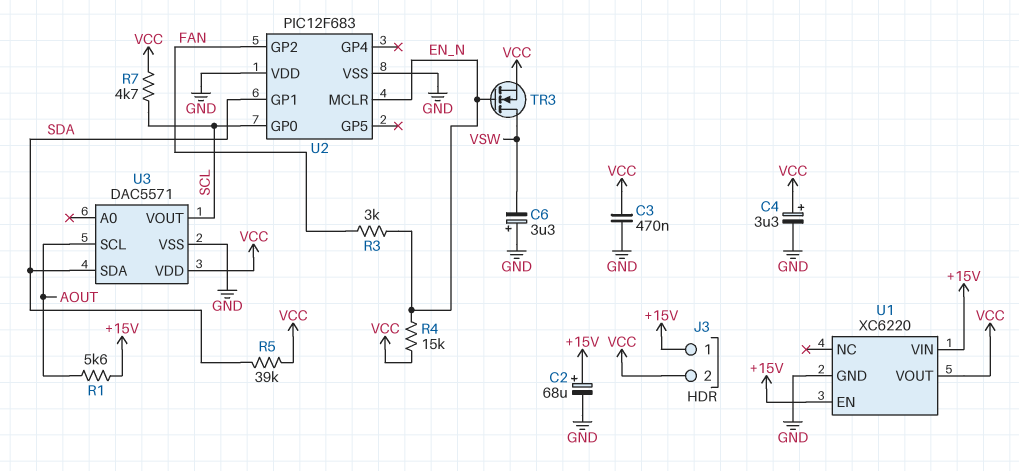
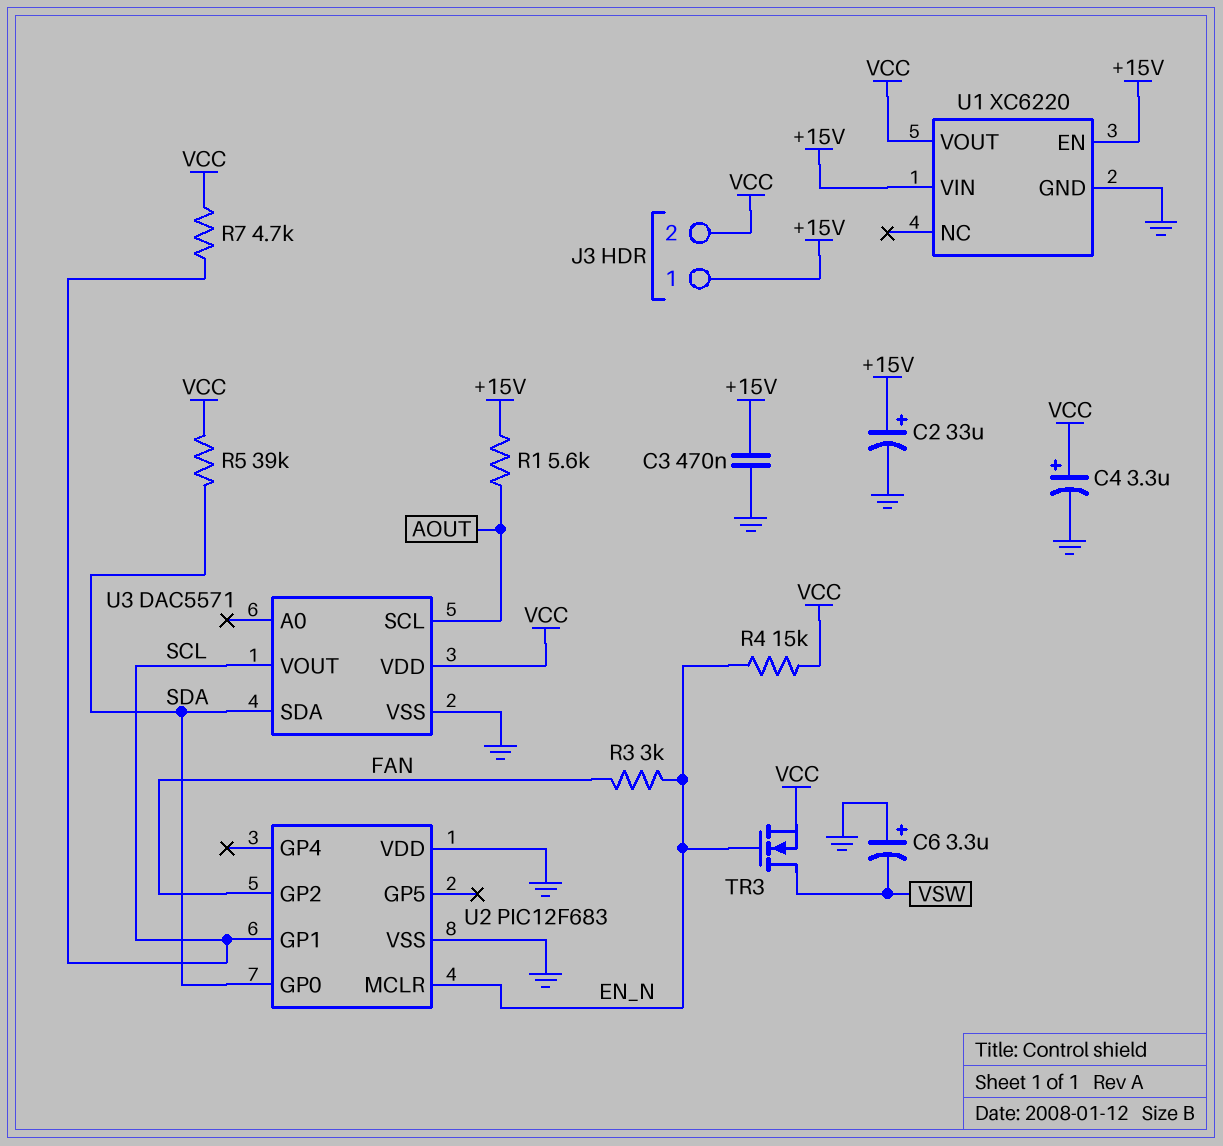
C2: 68uF (plus +15V, minus GND) -> 33uF (plus +15V, minus GND)
C3: 470nF (GND, VCC) -> 470nF (+15V, GND)
U2 pin GP0: SCL -> SDA
U2 pin GP1: SDA -> SCL

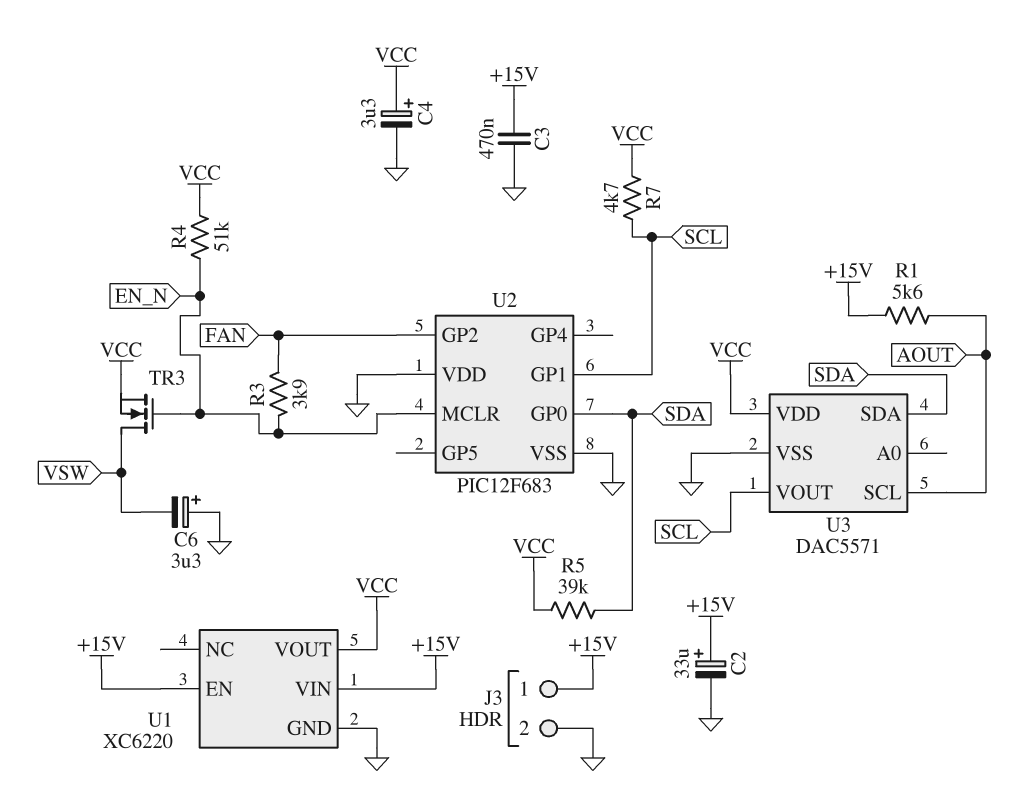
J3 pin 2: VCC -> GND
R3: 3k (EN_N, FAN) -> 3.9k (EN_N, FAN)
R4: 15k (EN_N, VCC) -> 51k (EN_N, VCC)

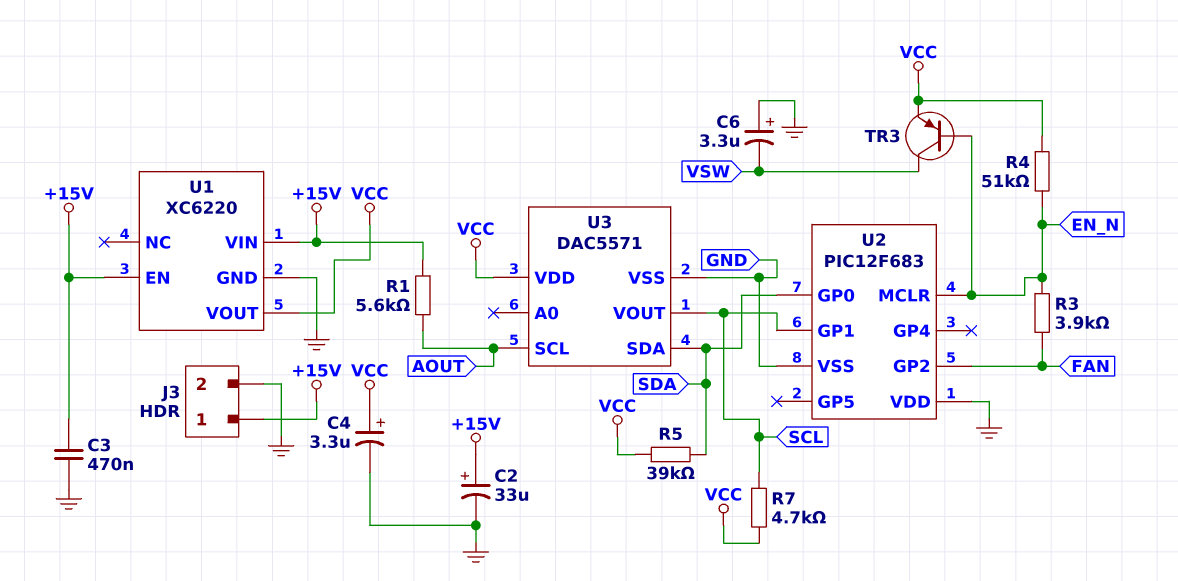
TR3: NMOS (G EN_N, D VSW, S VCC) -> PNP (B EN_N, C VSW, E VCC)

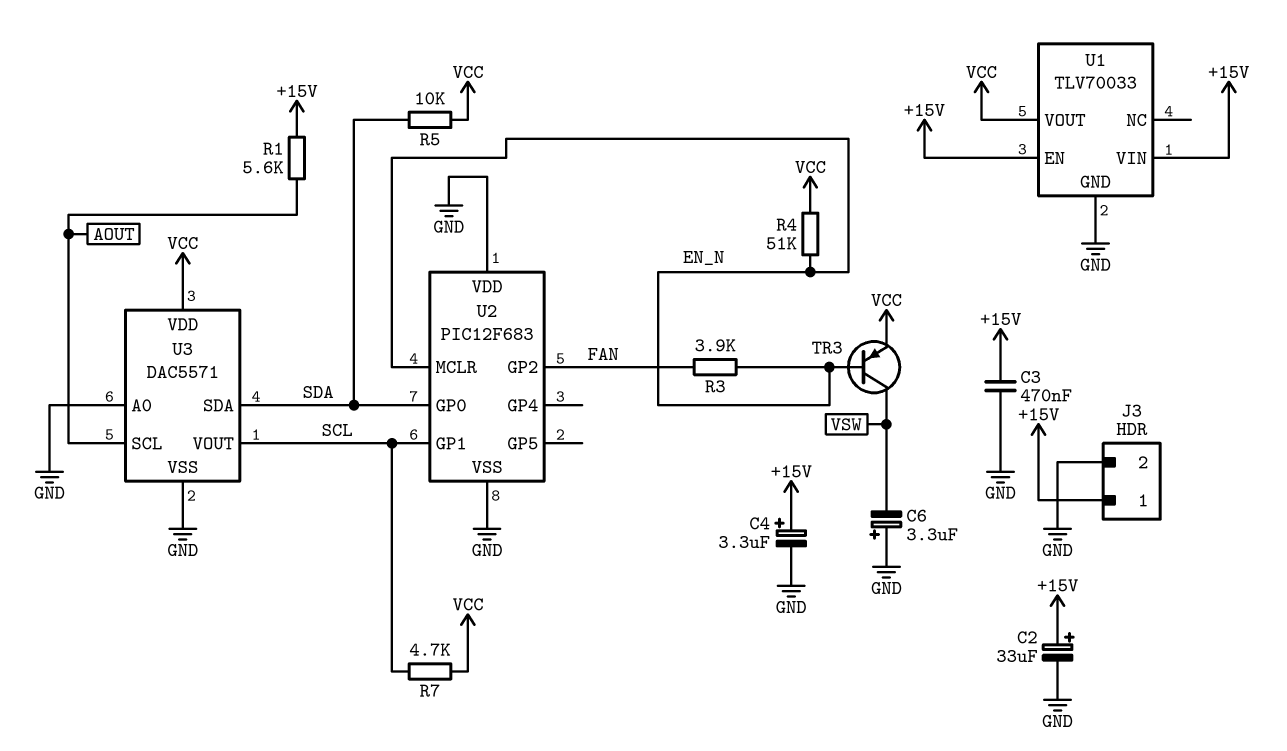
C4: 3.3uF (plus VCC, minus GND) -> 3.3uF (plus +15V, minus GND)
R5: 39k (SDA, VCC) -> 10k (SDA, VCC)
U1: XC6220 -> TLV70033
U3 pin A0: none -> GND

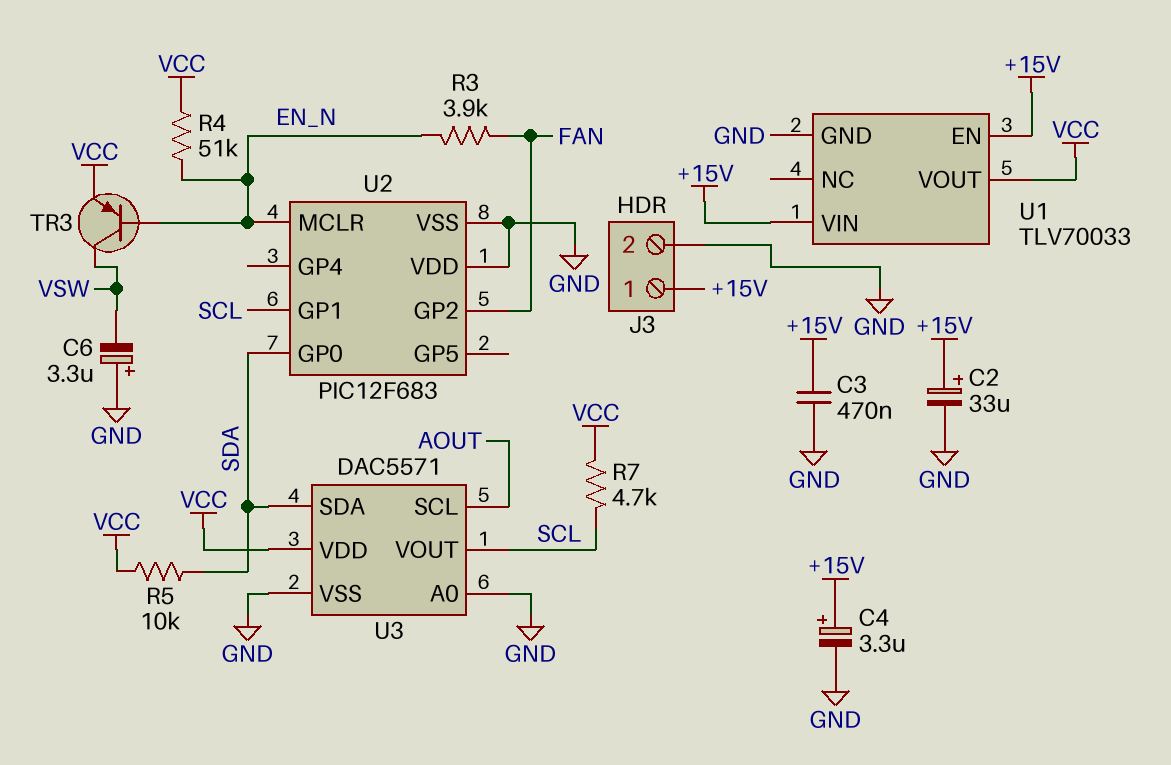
R1: 5.6k (+15V, AOUT) -> none

